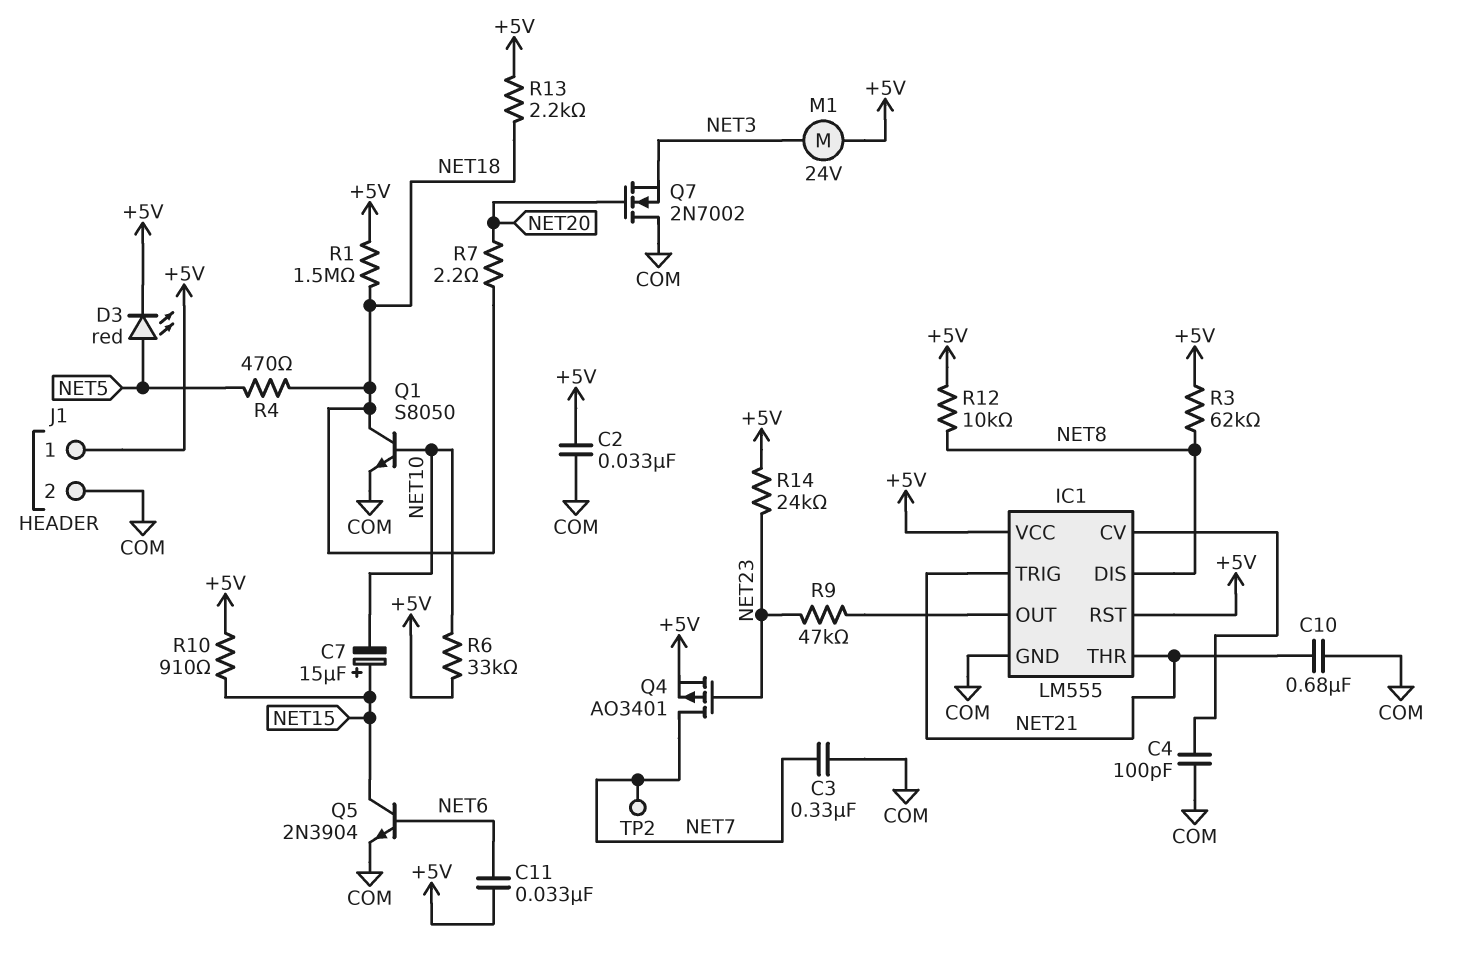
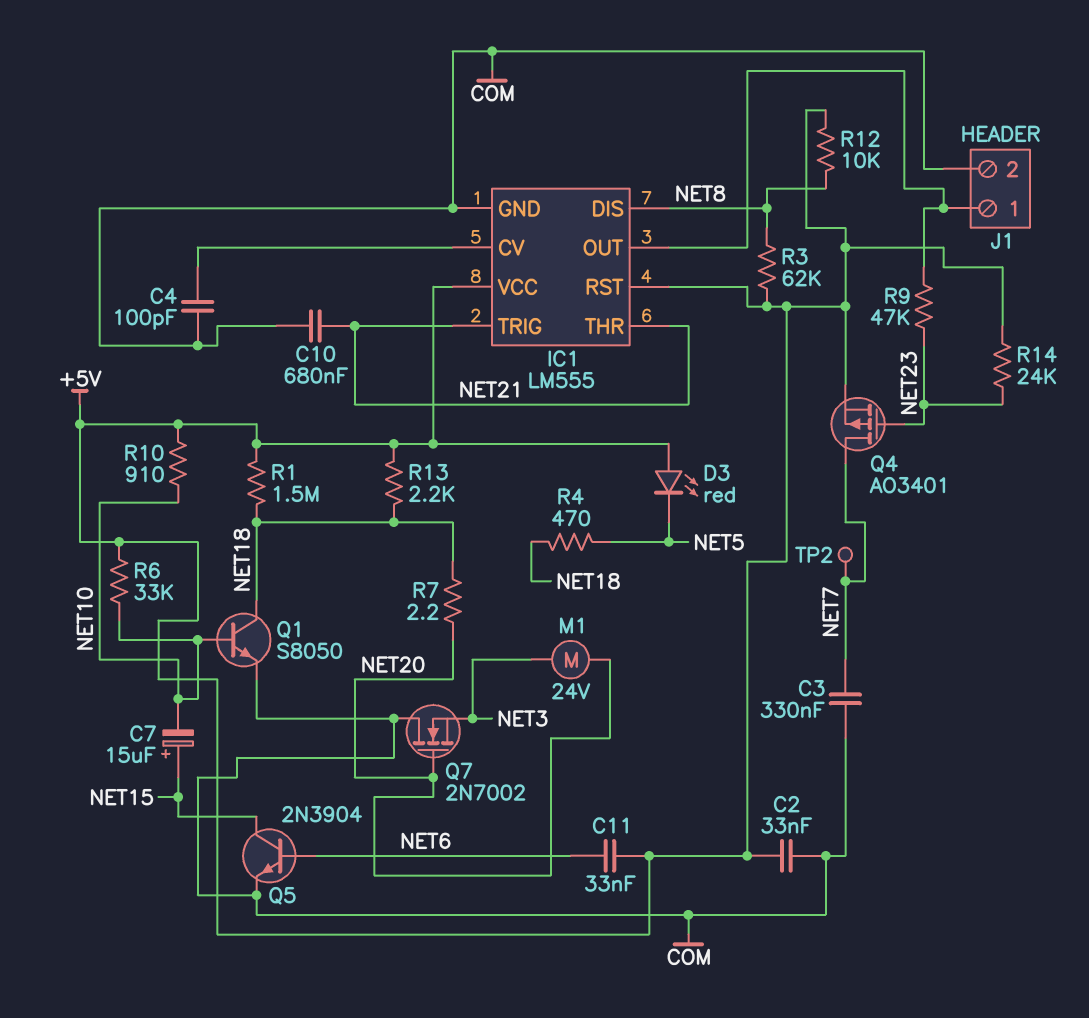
D3: LED red (A NET5, K +5V) -> LED red (A +5V, K NET5)
J1 pin 1: +5V -> IC1/OUT
M1: motor 24V (+5V, NET3) -> motor 24V (NET3, NET20)
R10: 910 (+5V, NET15) -> 910 (+5V, NET10)

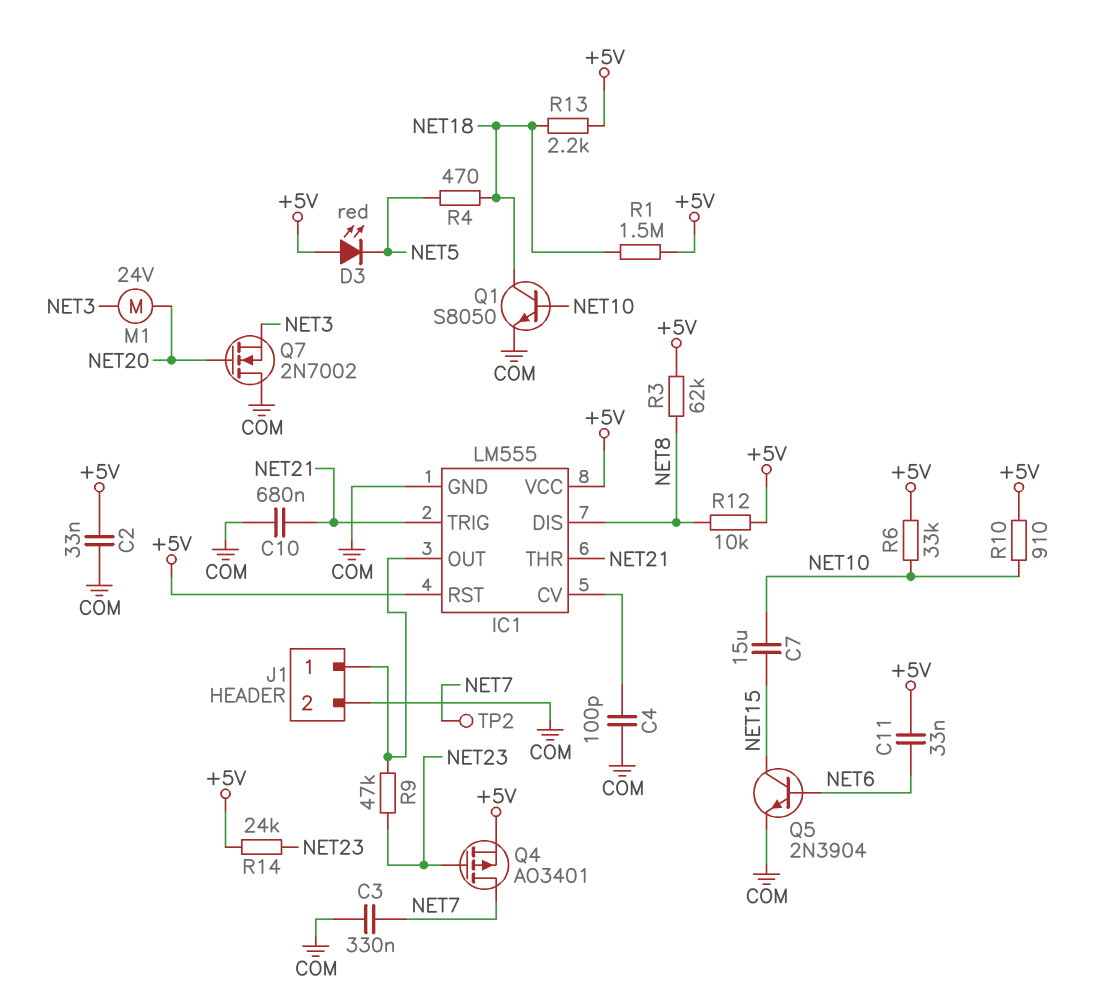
C7: 15uF (plus NET15, minus NET10) -> 15uF (NET10, NET15)
R7: 2.2 (NET18, NET20) -> none

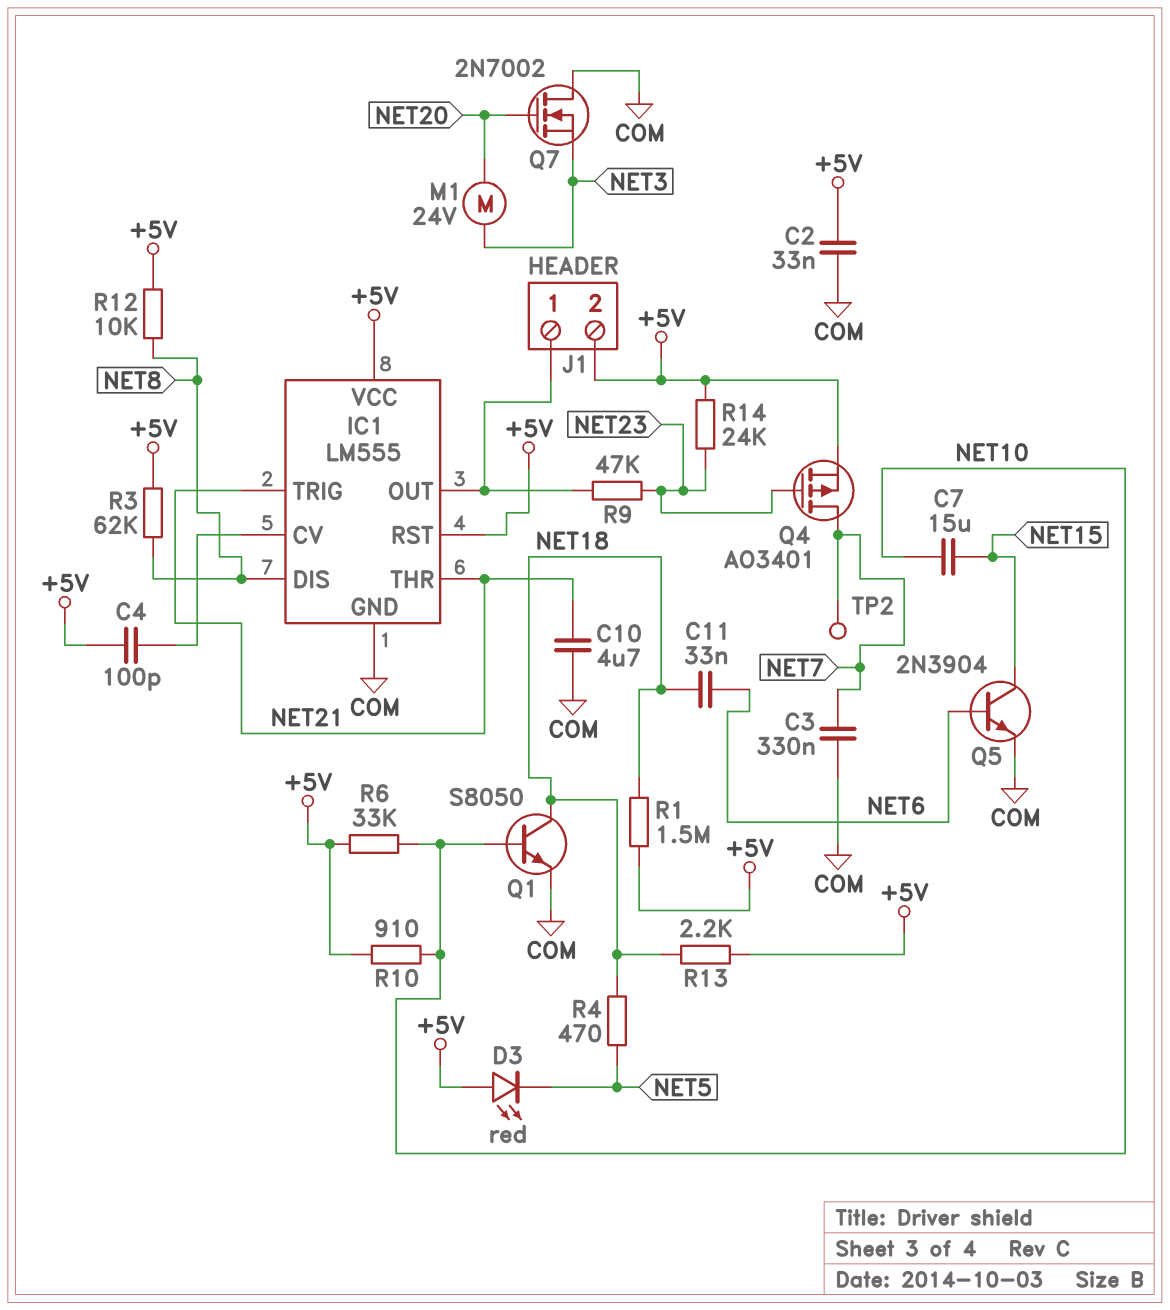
C4: 100pF (COM, IC1/CV) -> 100pF (+5V, IC1/CV)
C10: 680nF (COM, NET21) -> 4.7uF (COM, NET21)
C11: 33nF (+5V, NET6) -> 33nF (NET6, NET18)
J1 pin 2: COM -> +5V

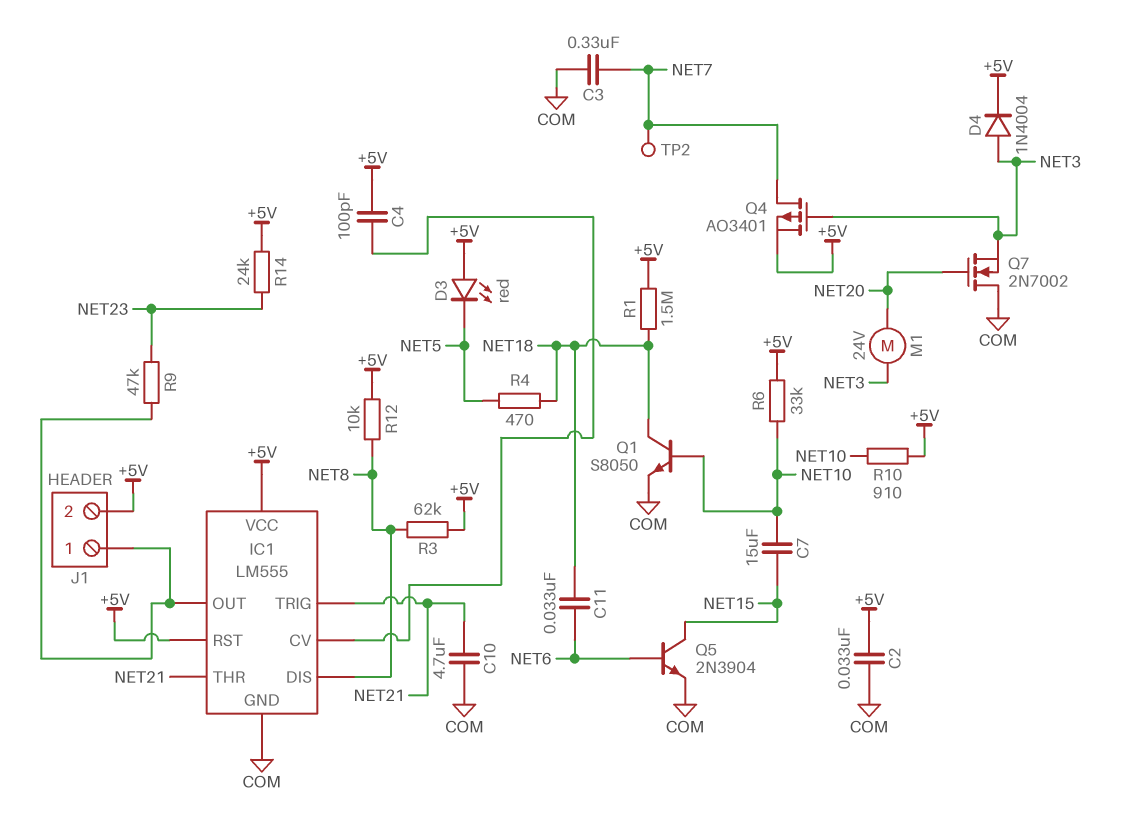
D4: none -> diode 1N4004 (A NET3, K +5V)
Q4: PMOS AO3401 (G NET23, D NET7, S +5V) -> PMOS AO3401 (G NET3, D NET7, S +5V)
R13: 2.2k (+5V, NET18) -> none

